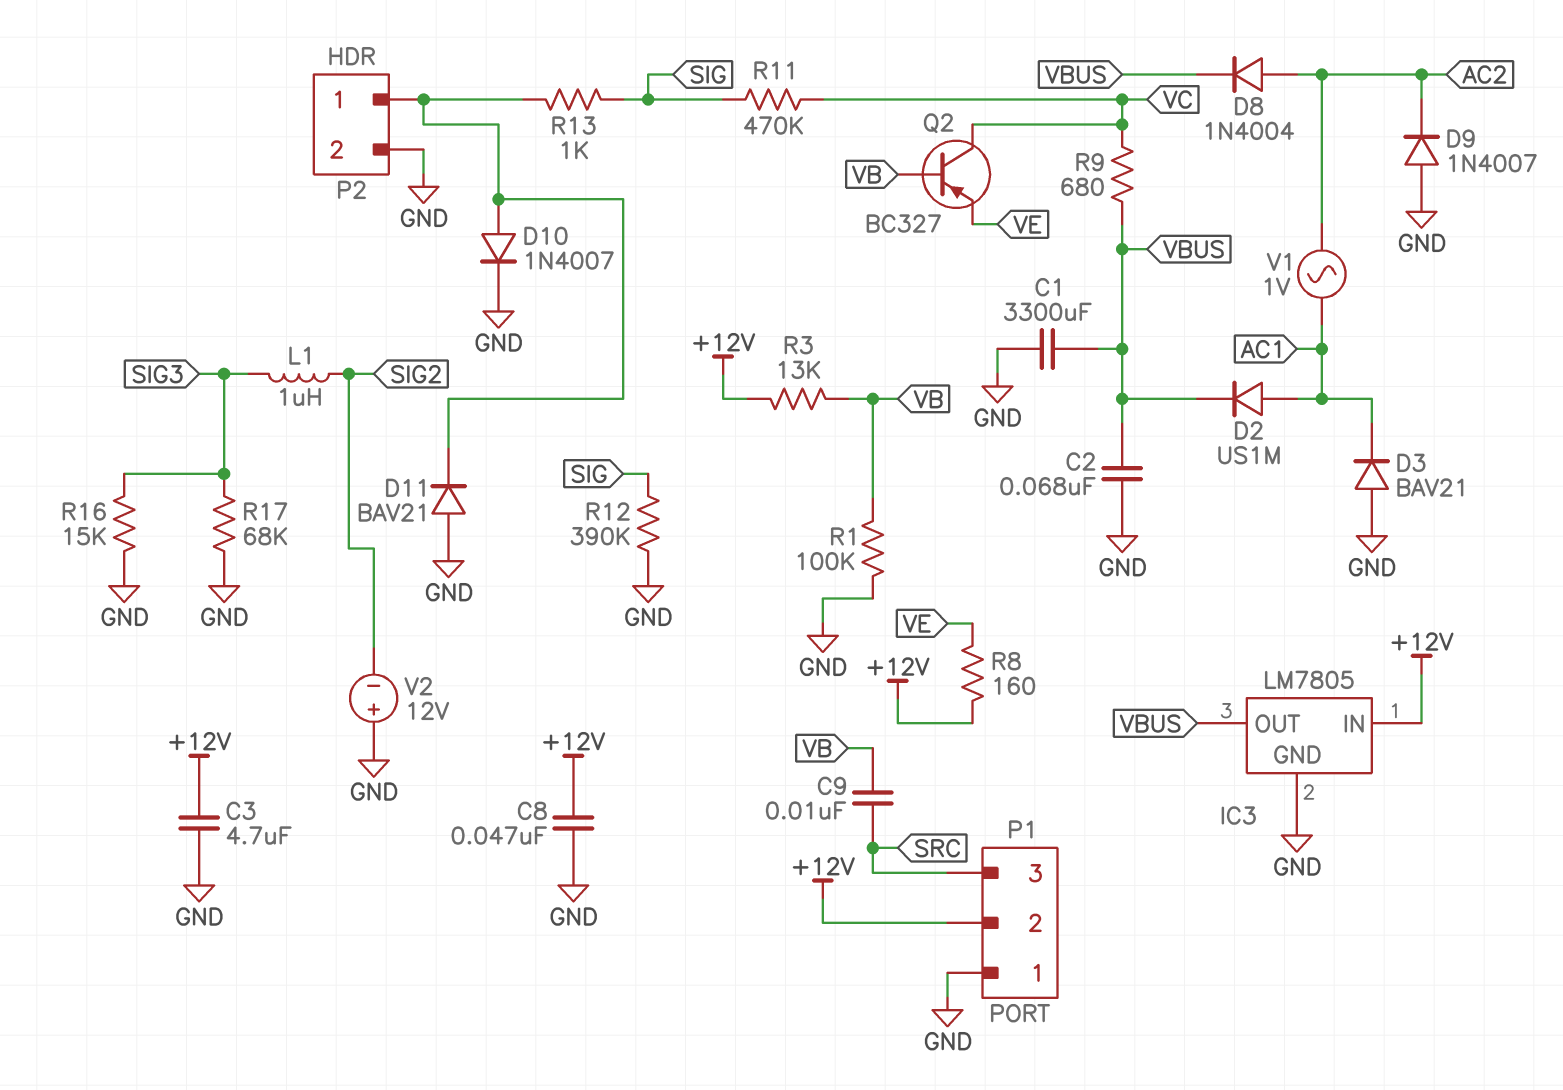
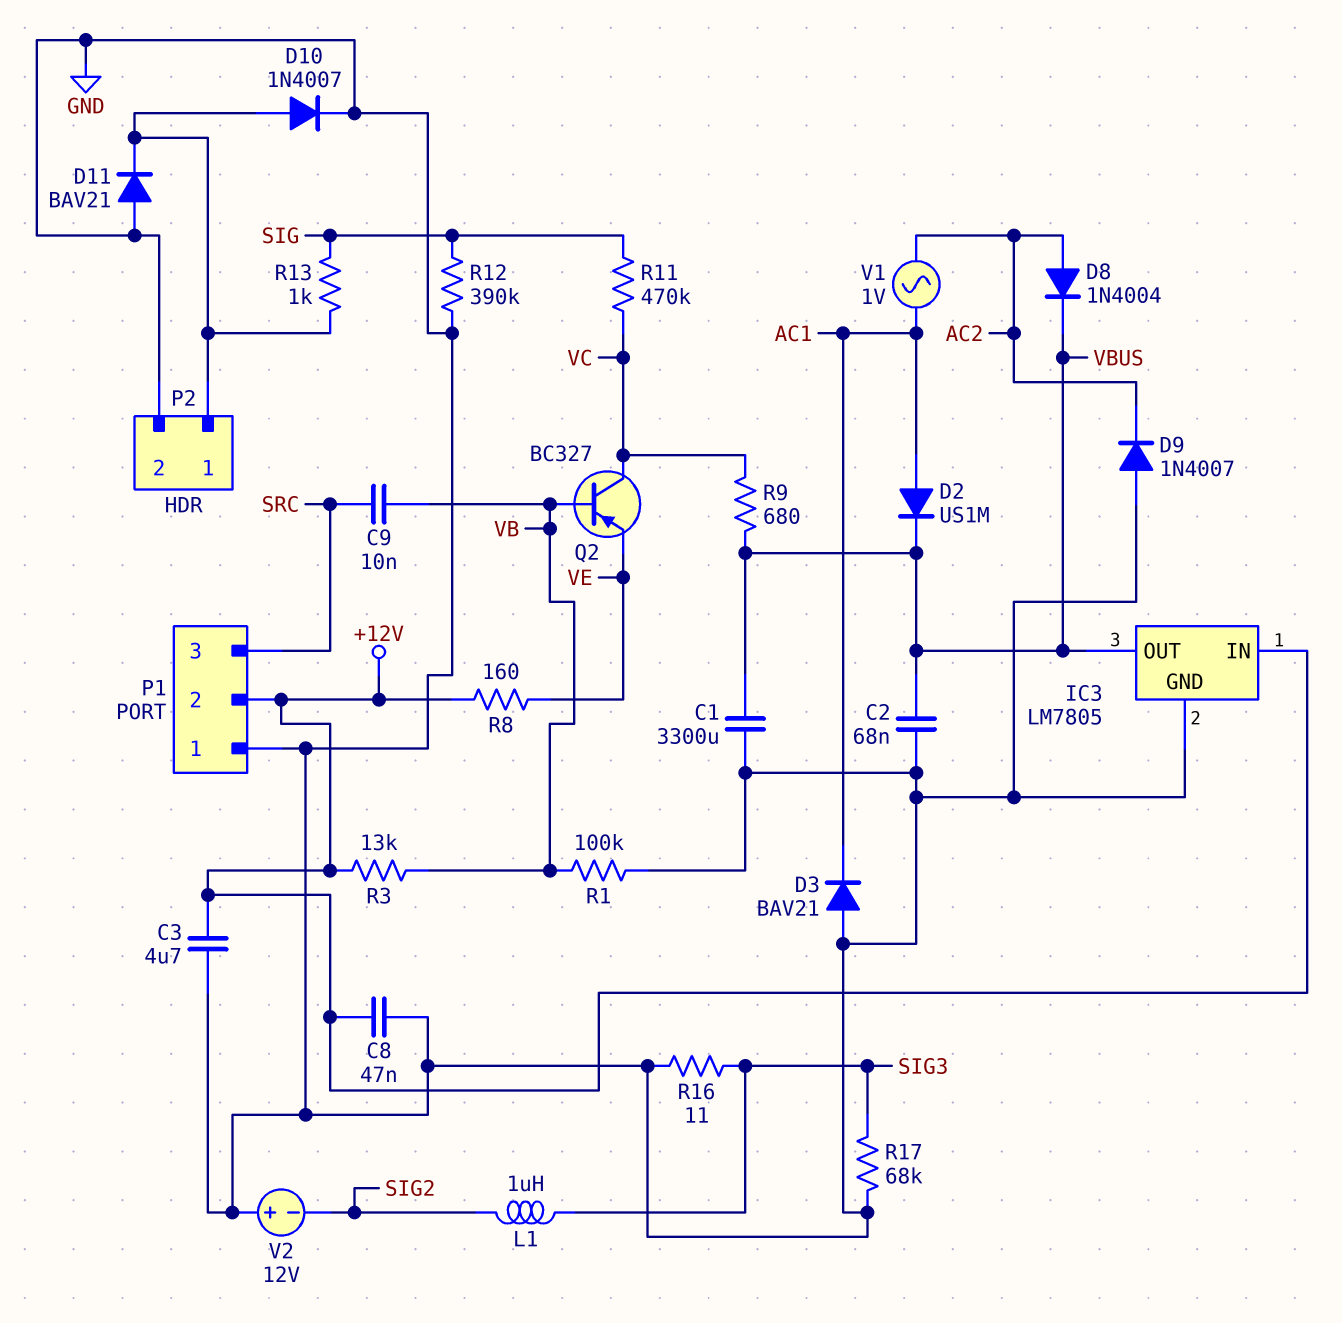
R16: 15k (GND, SIG3) -> 11 (GND, SIG3)

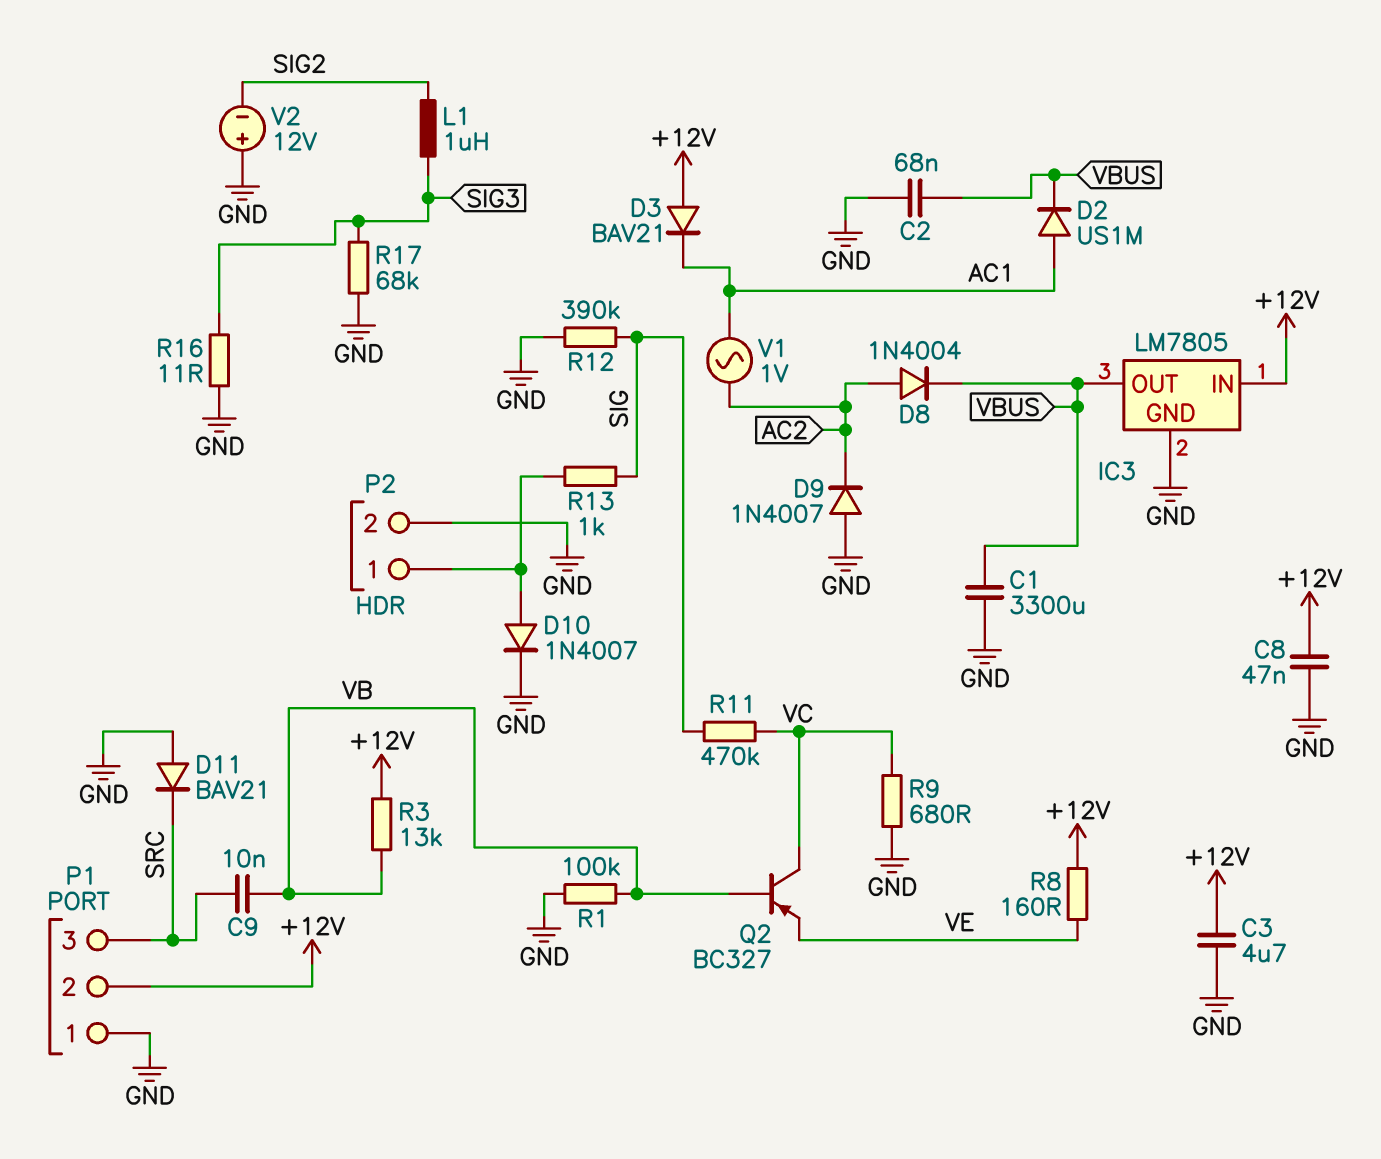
D3: diode BAV21 (A GND, K AC1) -> diode BAV21 (A +12V, K AC1)
D11: diode BAV21 (A GND, K P2/1) -> diode BAV21 (A GND, K SRC)
R9: 680 (VBUS, VC) -> 680 (GND, VC)

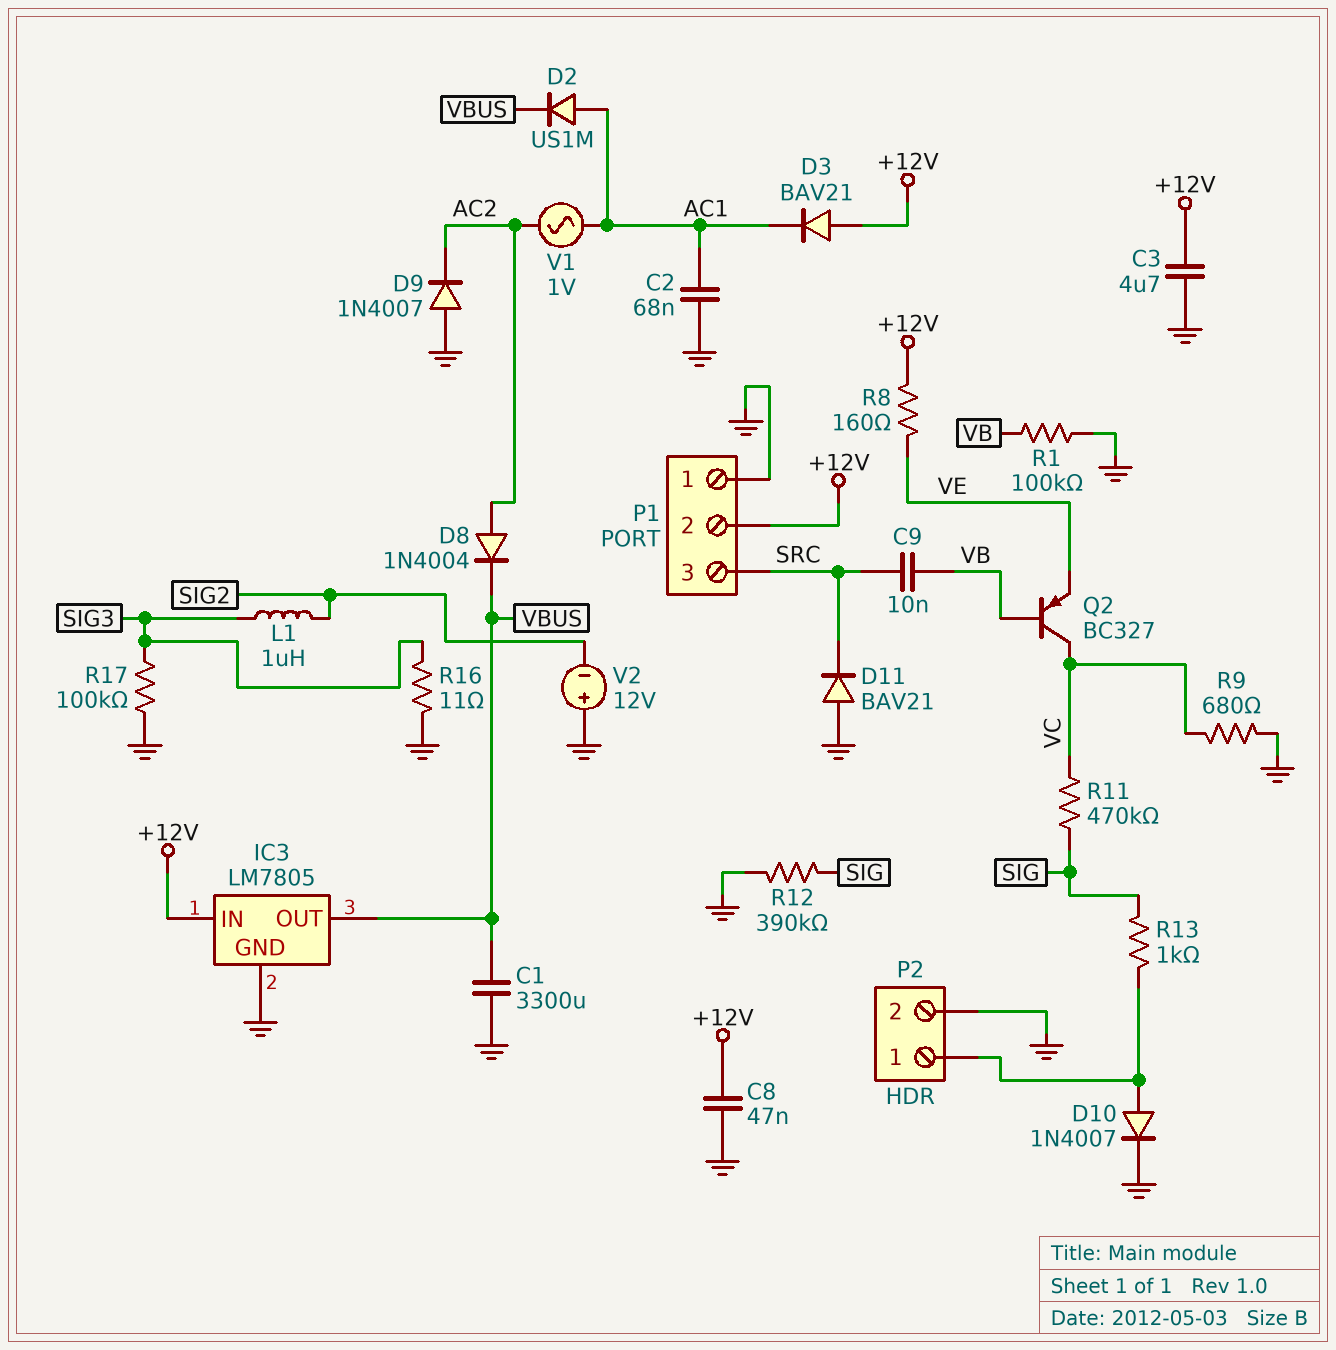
C2: 68nF (GND, VBUS) -> 68nF (AC1, GND)
R3: 13k (+12V, VB) -> none
R17: 68k (GND, SIG3) -> 100k (GND, SIG3)

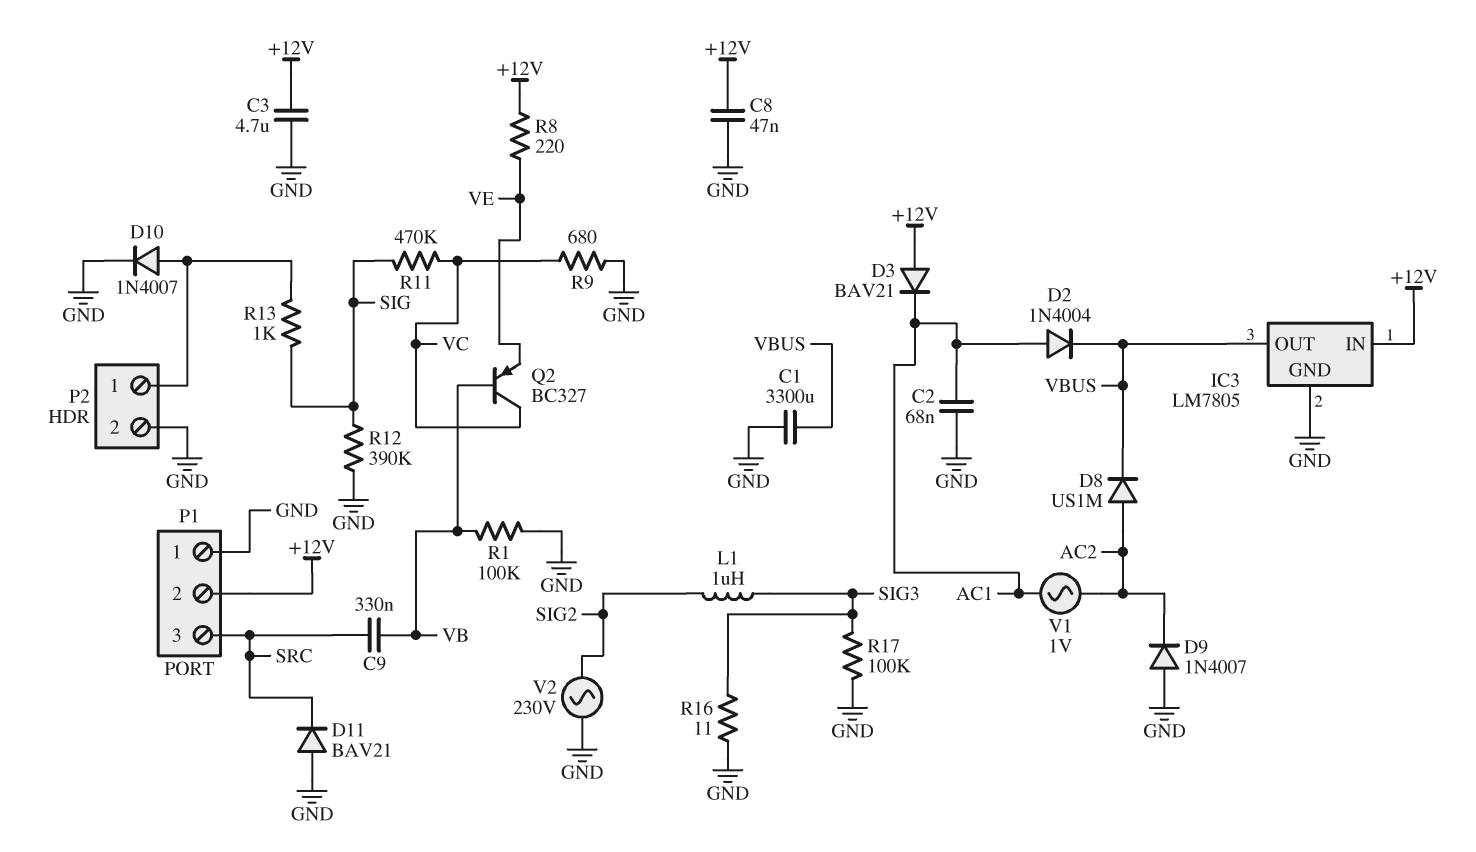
C9: 10nF (SRC, VB) -> 330nF (SRC, VB)
D2: diode US1M (A AC1, K VBUS) -> diode 1N4004 (A AC1, K VBUS)
D8: diode 1N4004 (A AC2, K VBUS) -> diode US1M (A AC2, K VBUS)
R8: 160 (+12V, VE) -> 220 (+12V, VE)
V2: 12V (plus GND, minus SIG2) -> AC 230V (GND, SIG2)

